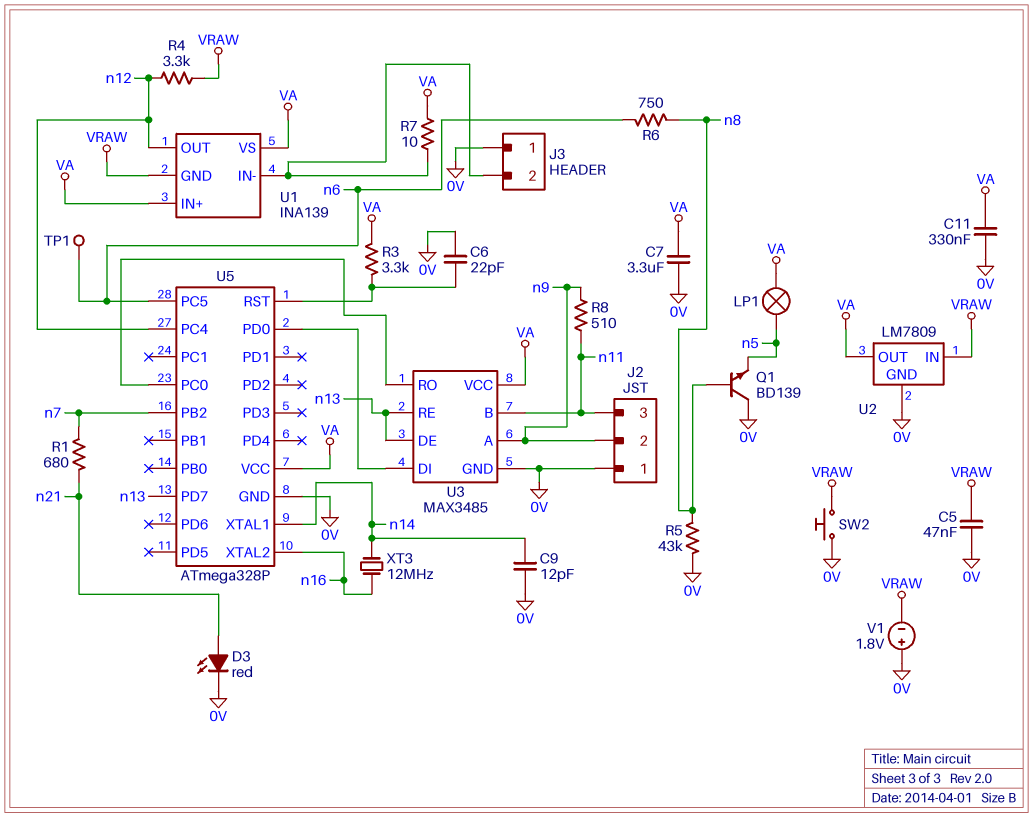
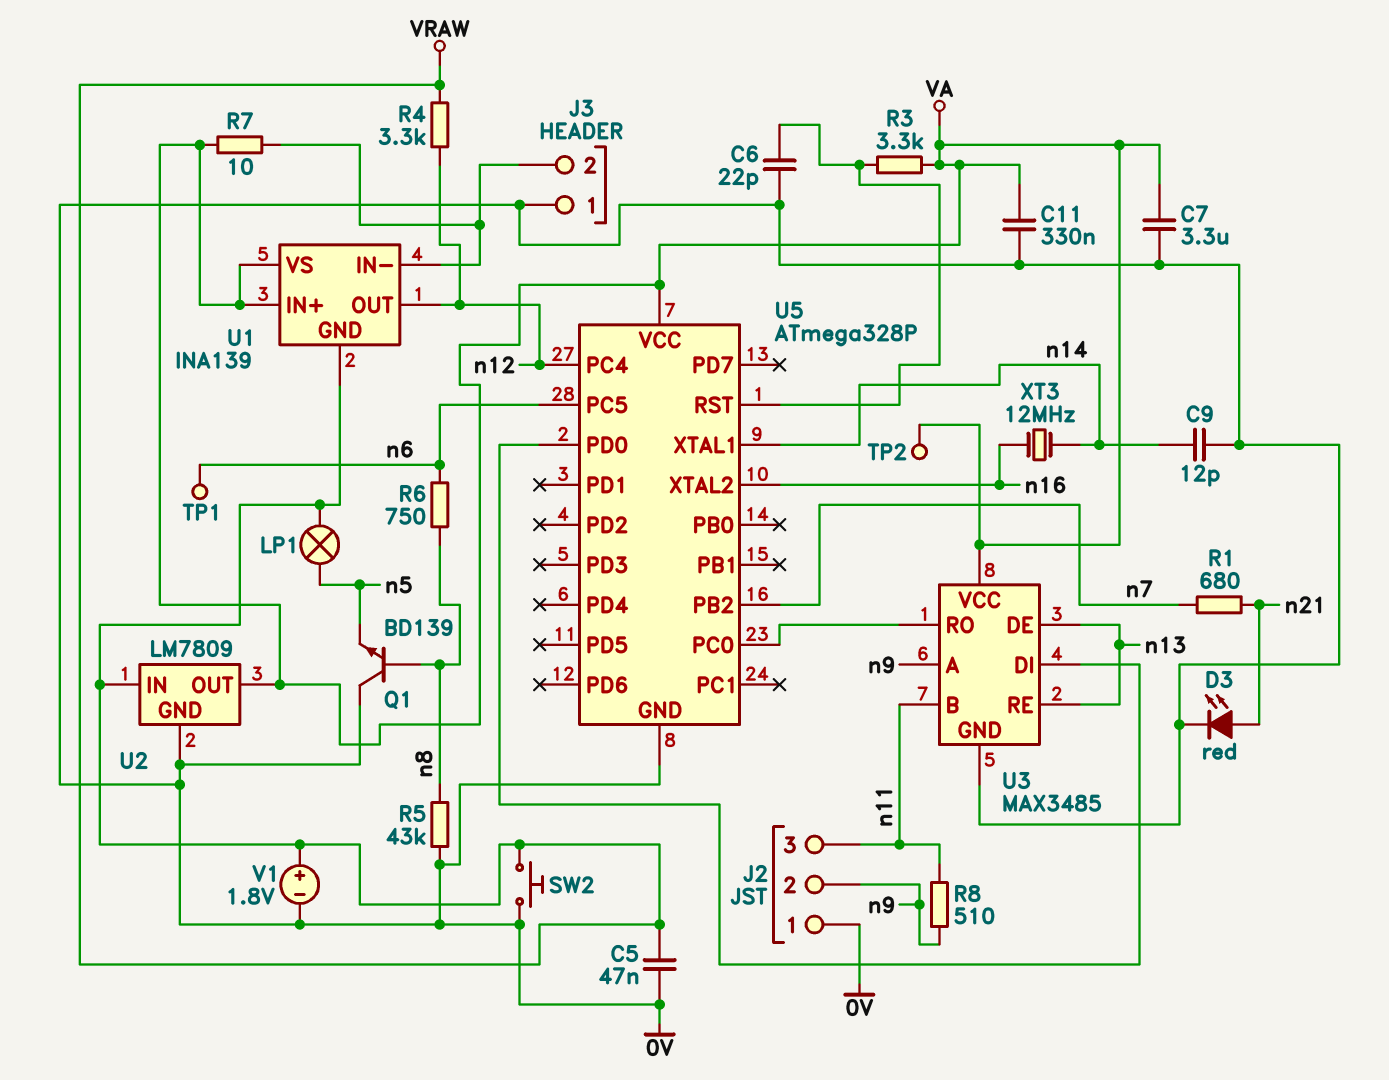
LP1: lamp (VA, n5) -> lamp (VRAW, n5)
TP2: none -> test point (VA)
U5 pin PD7: n13 -> none
V1: 1.8V (plus 0V, minus VRAW) -> 1.8V (plus VRAW, minus 0V)

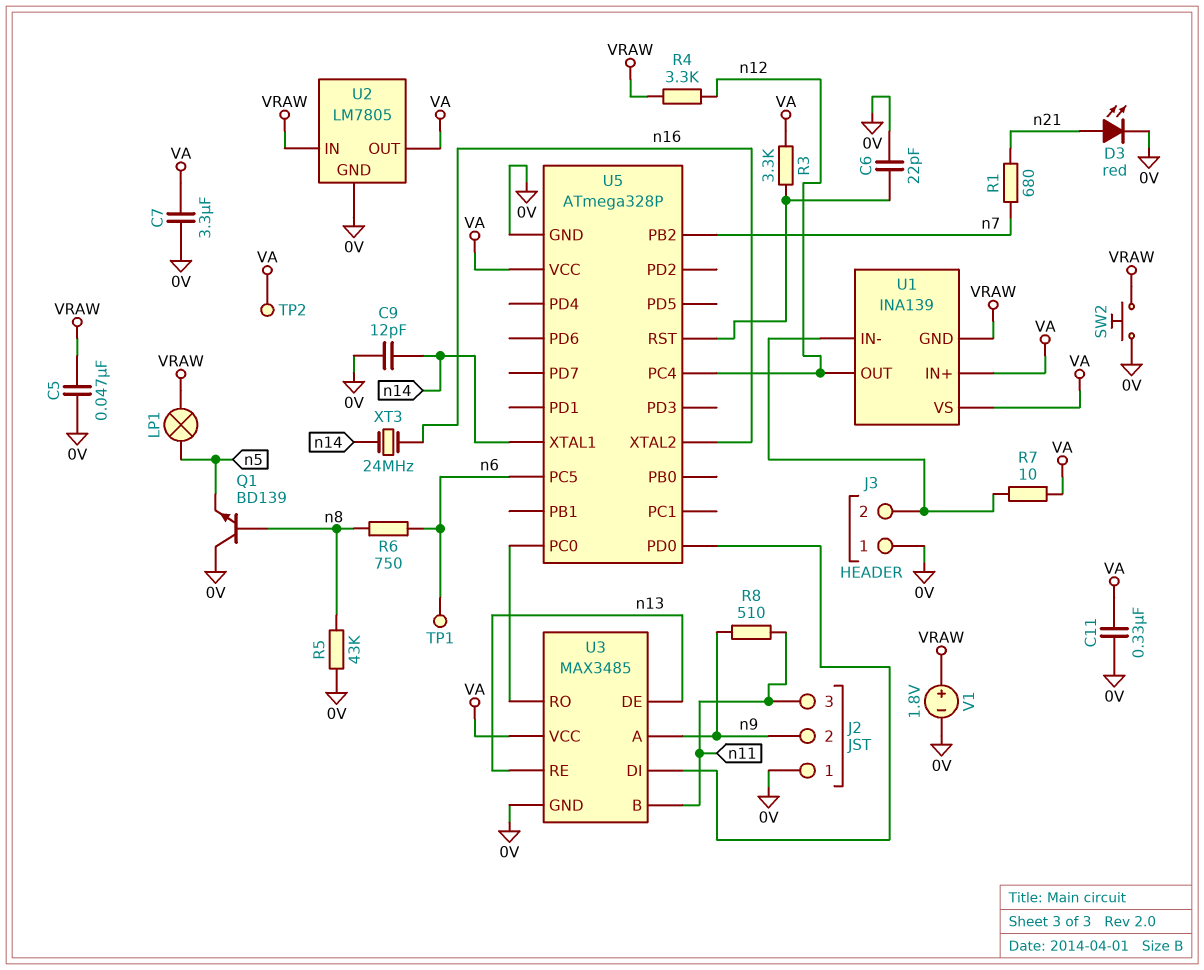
U2: LM7809 -> LM7805
XT3: 12MHz (n14, n16) -> 24MHz (n14, n16)

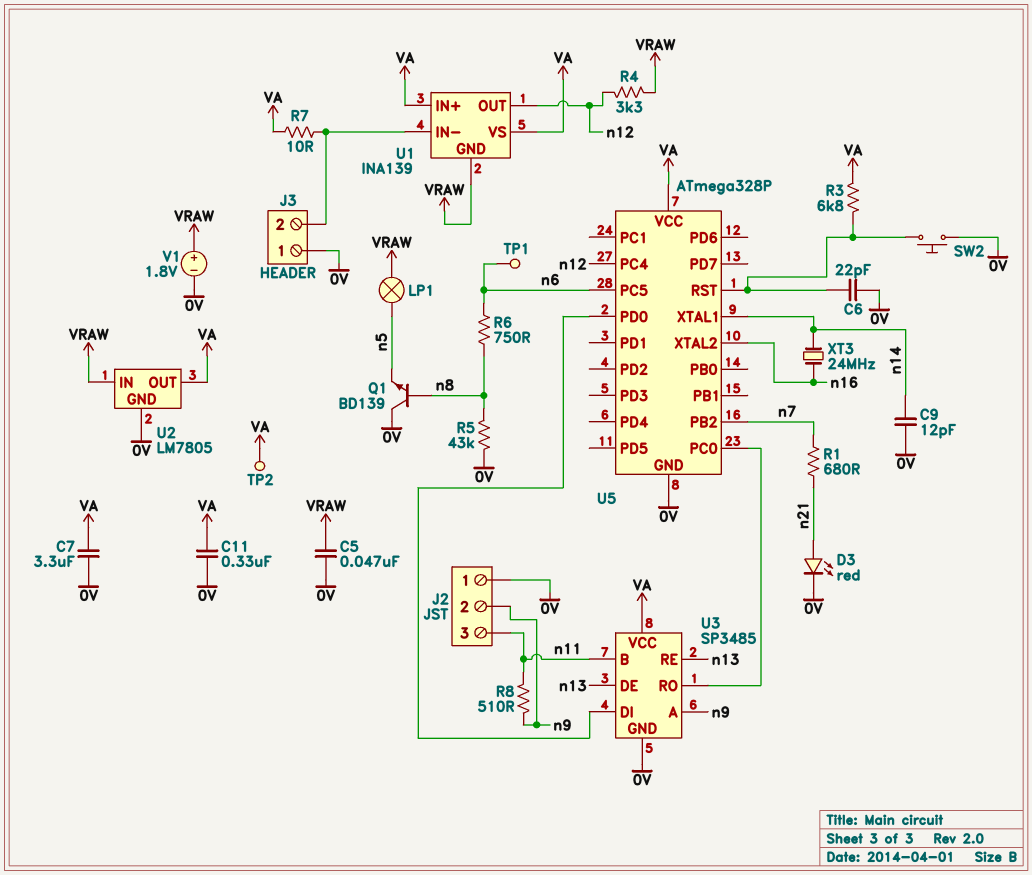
R3: 3.3k (U5/RST, VA) -> 6.8k (U5/RST, VA)
SW2: button (0V, VRAW) -> button (0V, U5/RST)
U3: MAX3485 -> SP3485

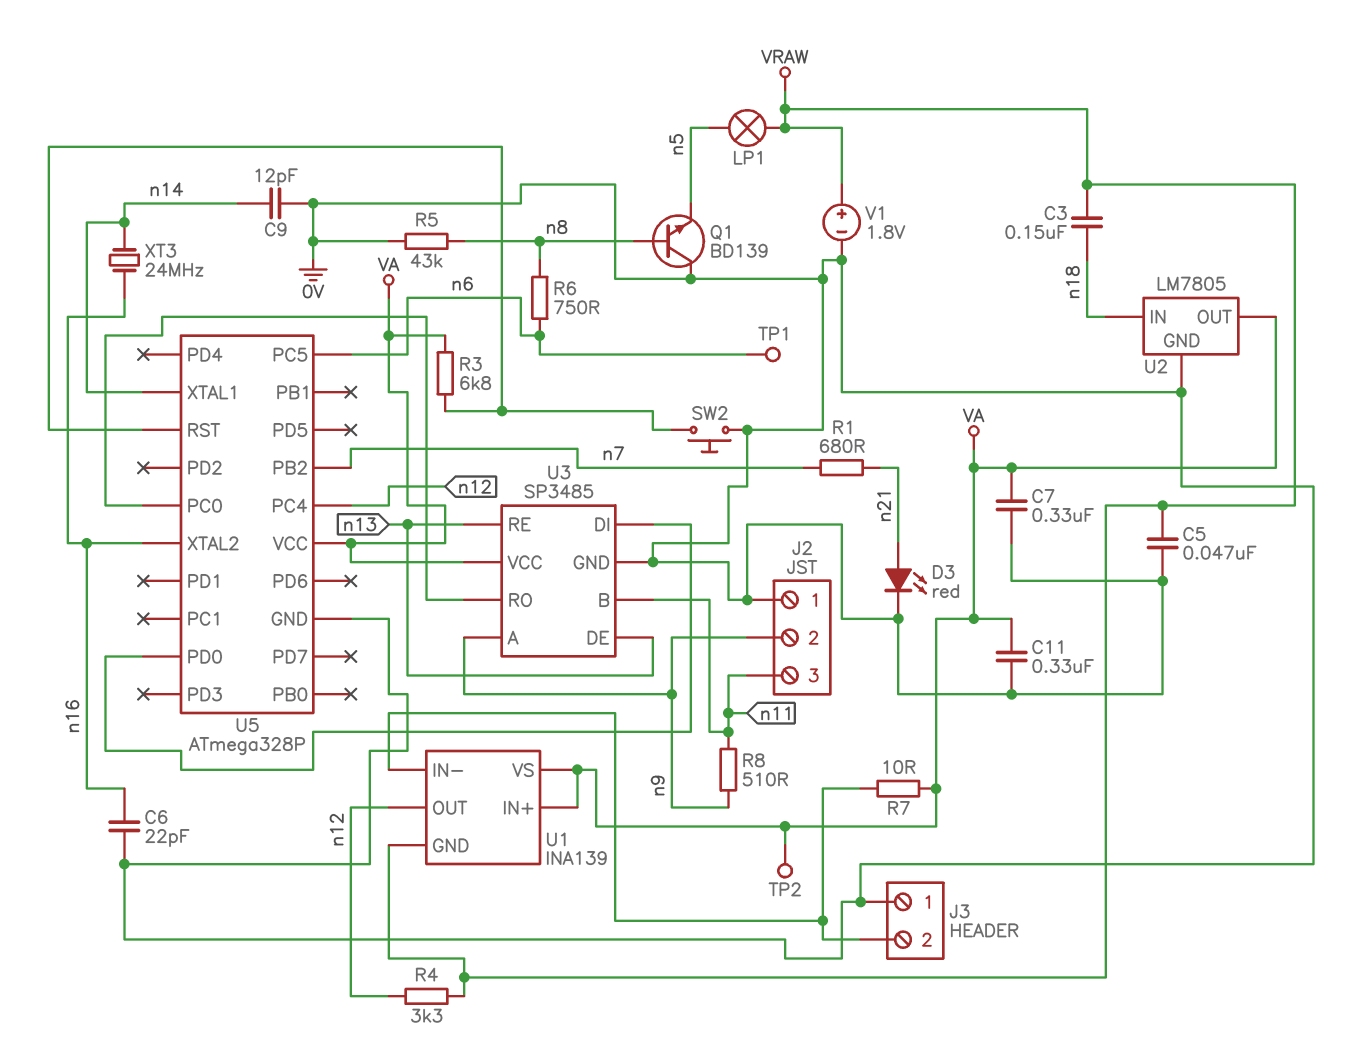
C3: none -> 150nF (VRAW, n18)
C6: 22pF (0V, U5/RST) -> 22pF (0V, n16)
C7: 3.3uF (0V, VA) -> 330nF (0V, VA)
U2 pin IN: VRAW -> n18

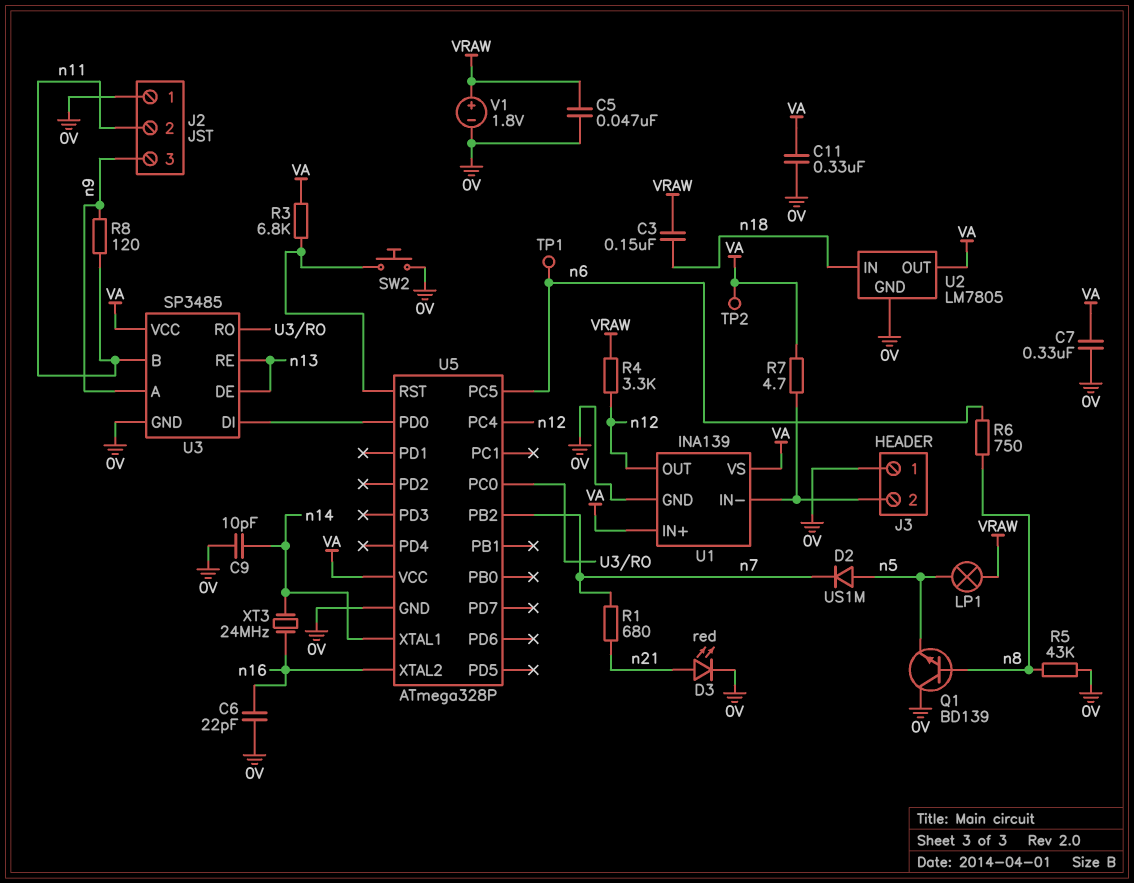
C9: 12pF (0V, n14) -> 10pF (0V, n14)
D2: none -> diode US1M (A n5, K n7)
J2 pin 2: n9 -> n11
J2 pin 3: n11 -> n9
R7: 10 (J3/2, VA) -> 4.7 (J3/2, VA)
R8: 510 (n9, n11) -> 120 (n9, n11)
U1 pin GND: VRAW -> 0V

